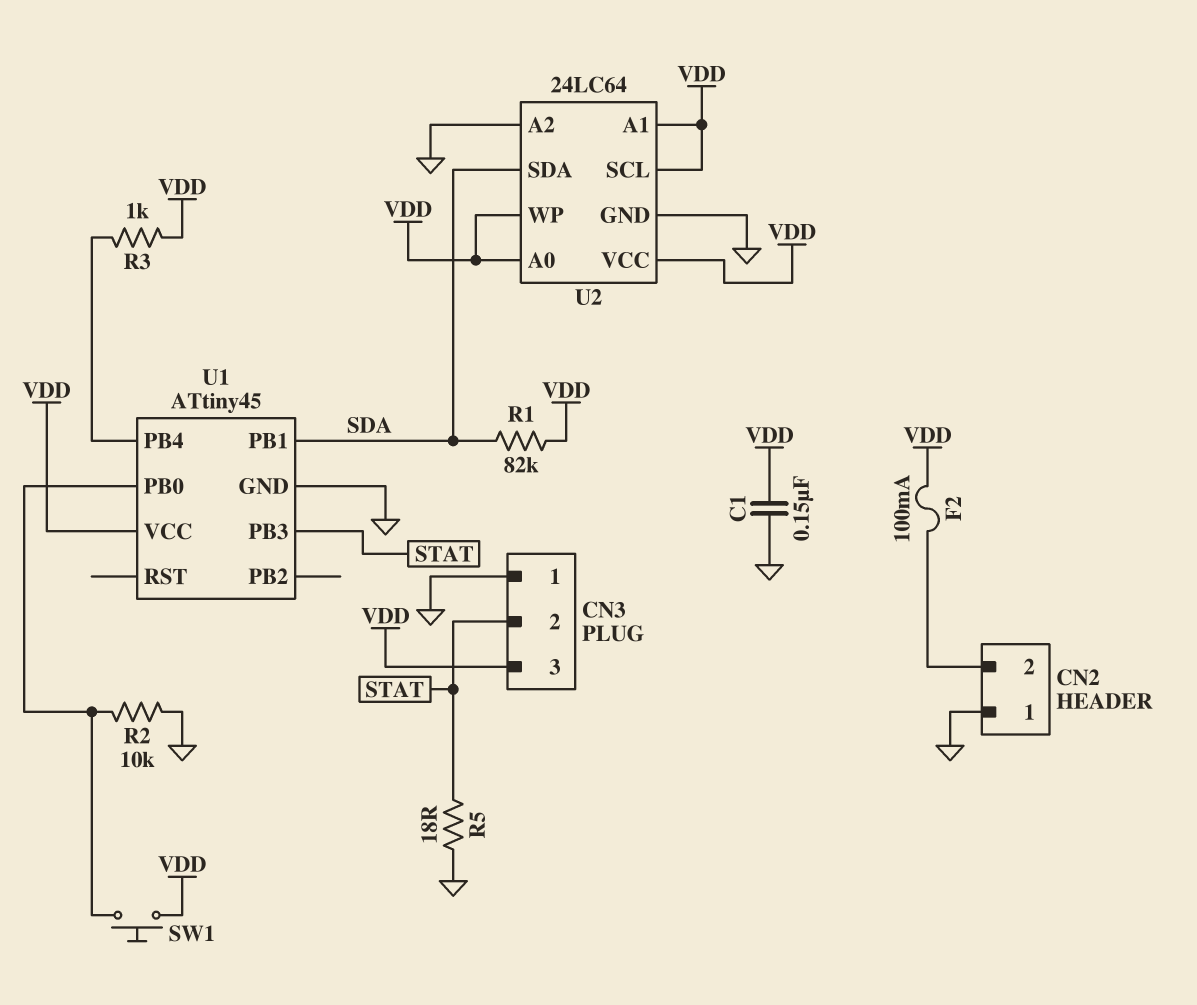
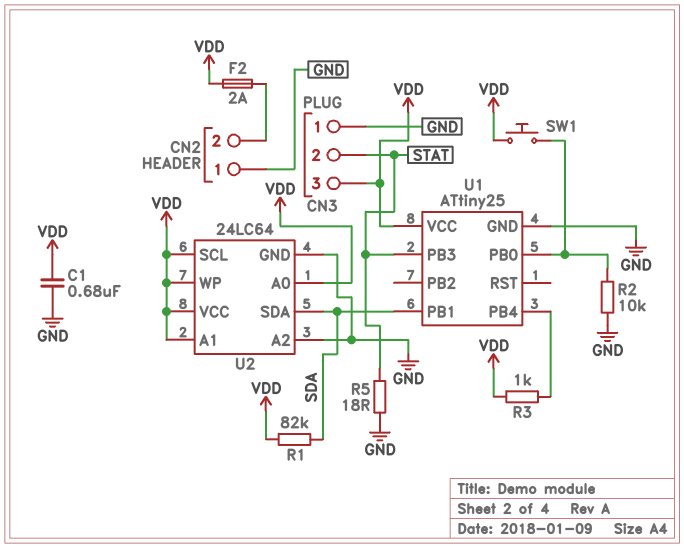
C1: 150nF (GND, VDD) -> 680nF (GND, VDD)
F2: 100mA (CN2/2, VDD) -> 2A (CN2/2, VDD)
U1: ATtiny45 -> ATtiny25

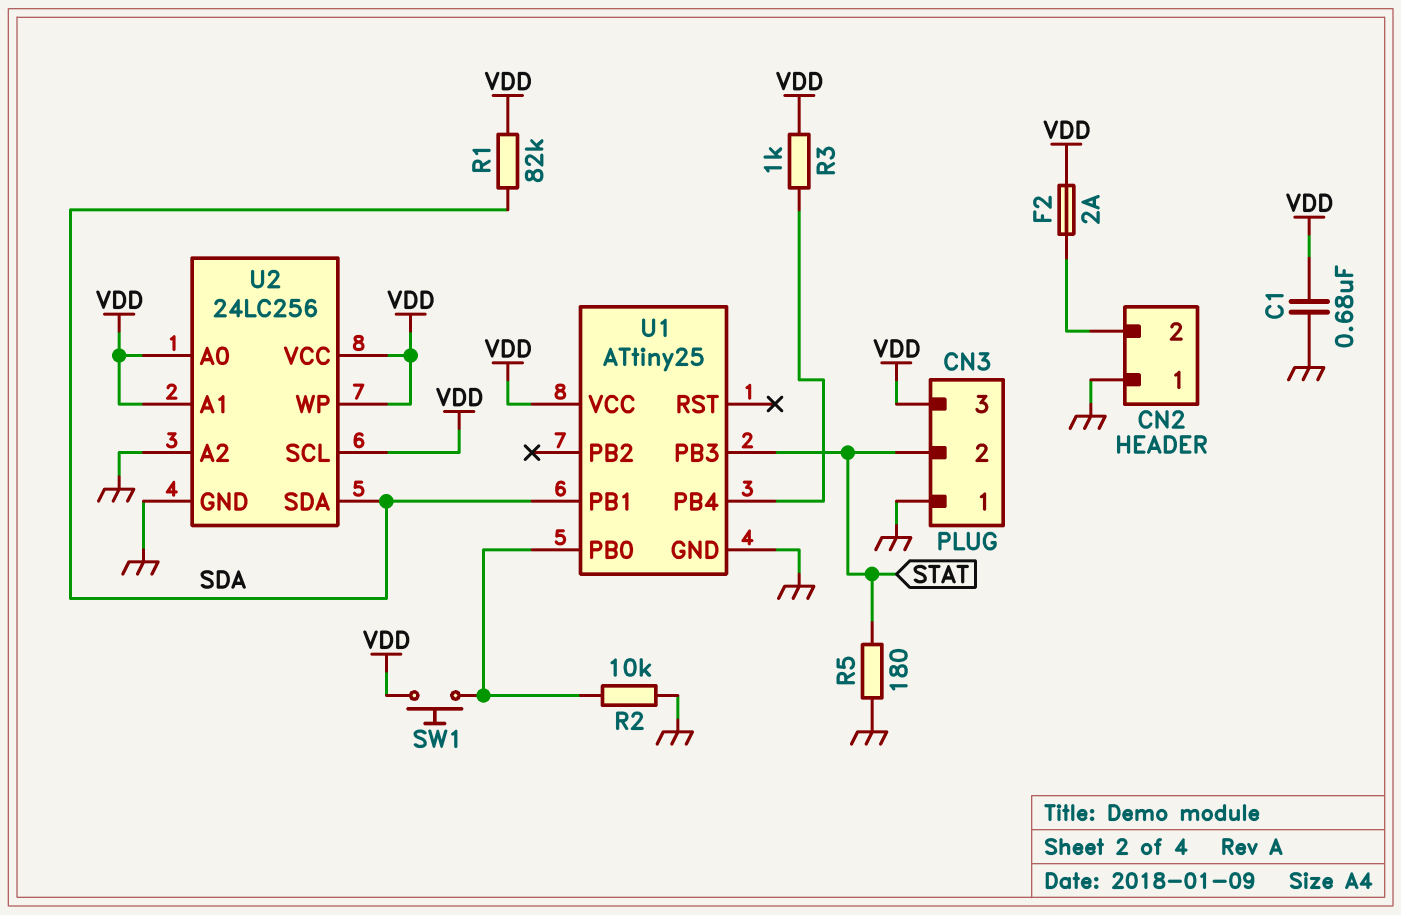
R5: 18 (GND, STAT) -> 180 (GND, STAT)
U2: 24LC64 -> 24LC256

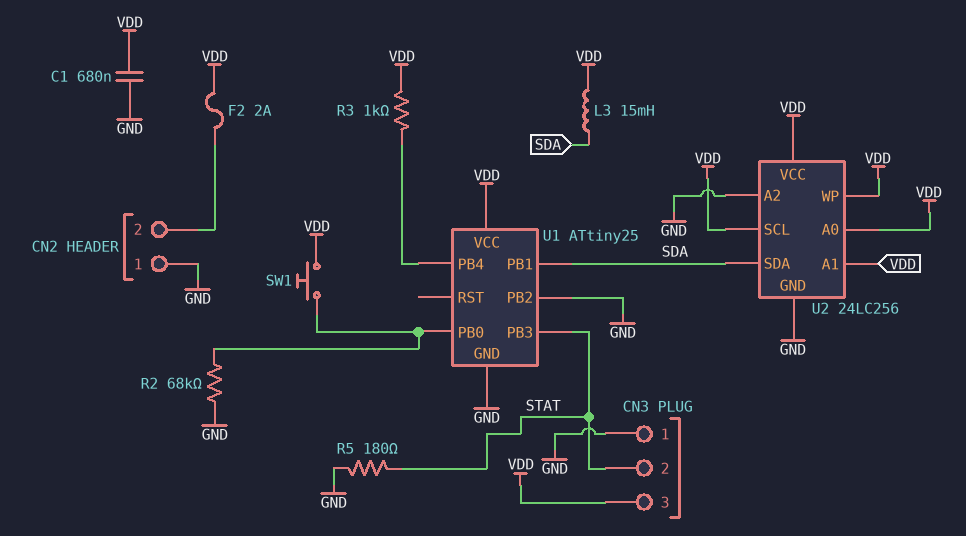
L3: none -> 15mH (SDA, VDD)
R1: 82k (SDA, VDD) -> none
R2: 10k (GND, U1/PB0) -> 68k (GND, U1/PB0)
U1 pin PB2: none -> GND

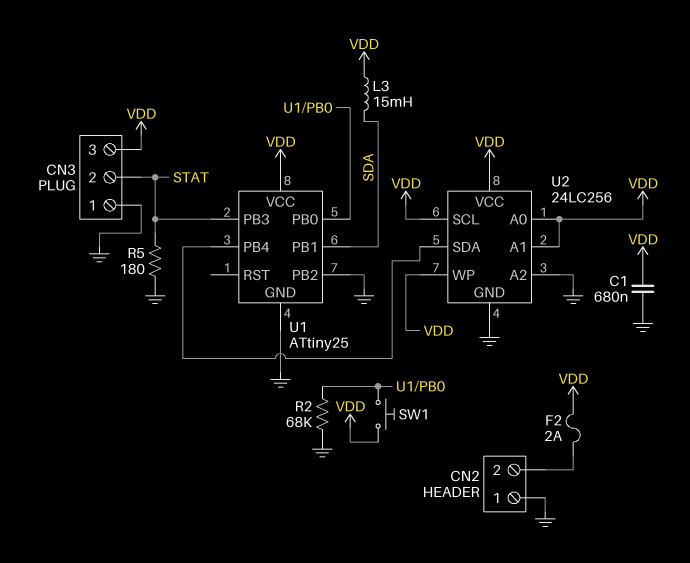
R3: 1k (U1/PB4, VDD) -> none
U2 pin SDA: SDA -> U1/PB4

